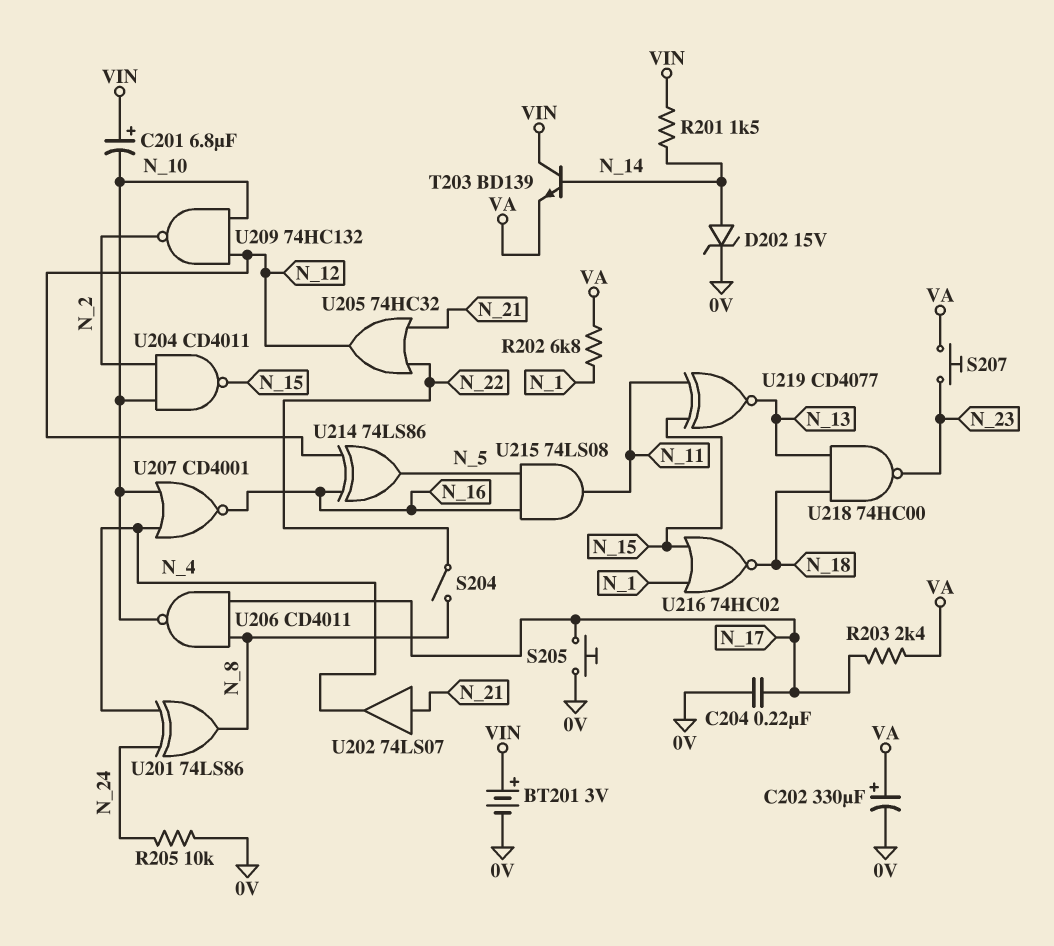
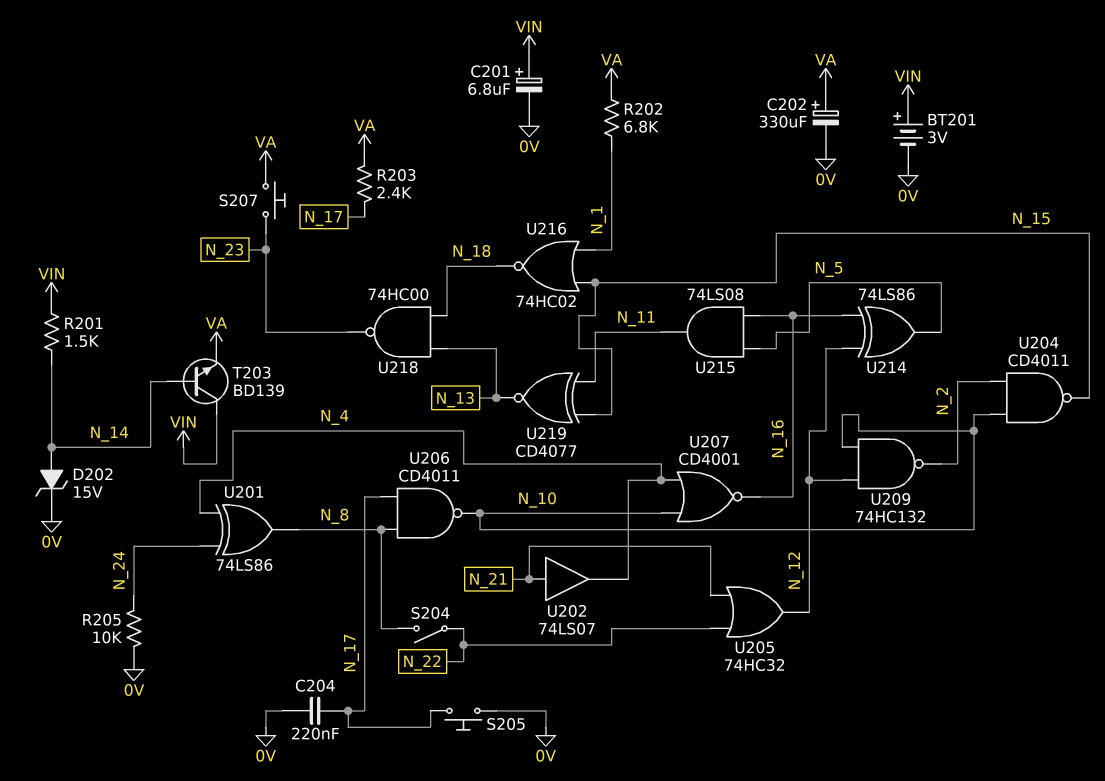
C201: 6.8uF (plus VIN, minus N_10) -> 6.8uF (plus VIN, minus 0V)

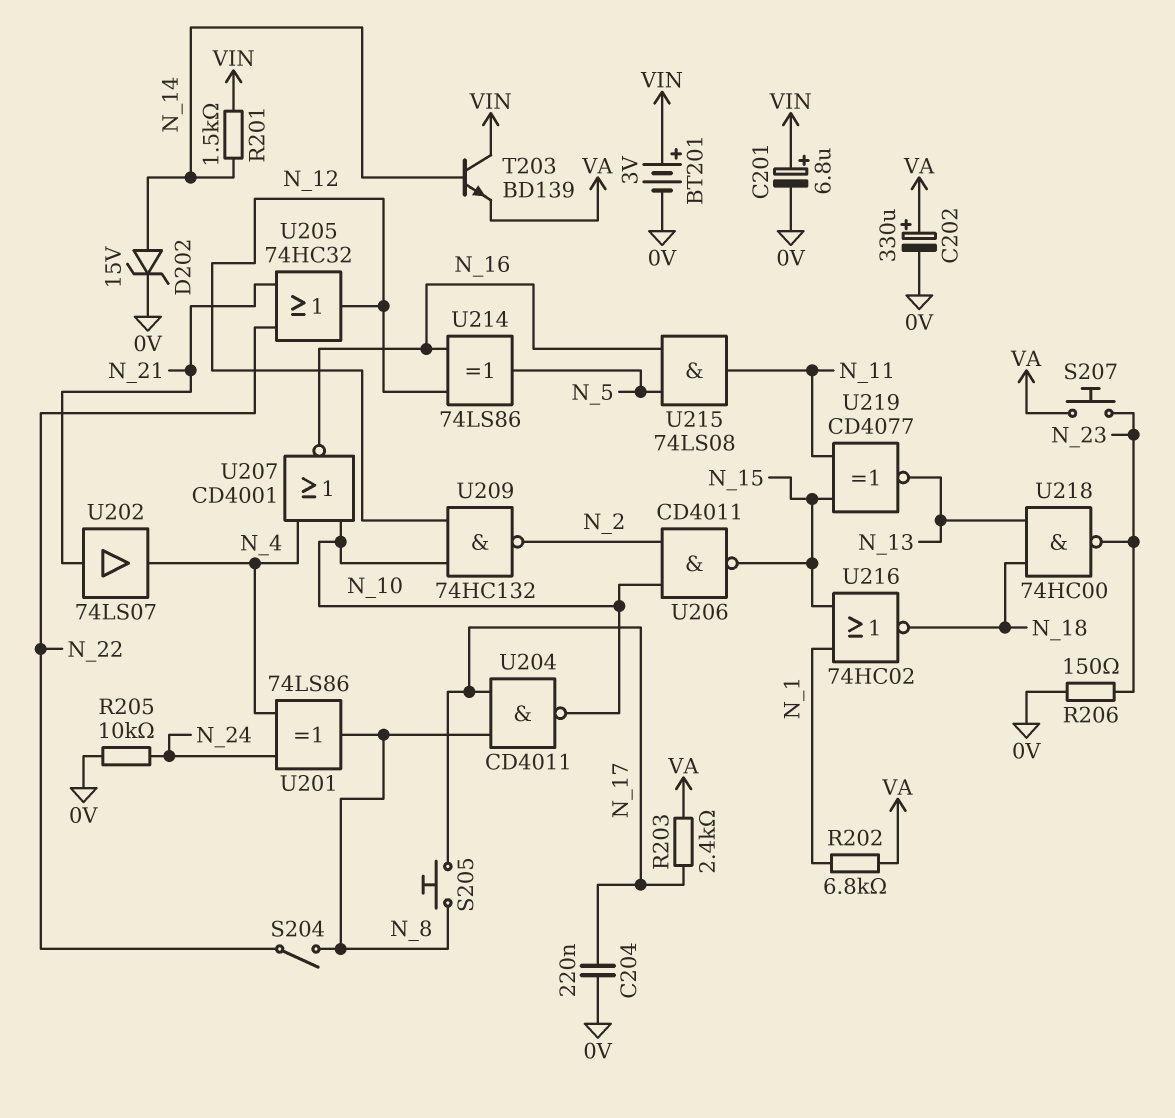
R206: none -> 150 (0V, N_23)
S205: button (0V, N_17) -> button (N_8, N_17)
U204: NAND CD4011 (in N_2, in N_10, out N_15) -> NAND CD4011 (in N_8, in N_17, out N_10)
U206: NAND CD4011 (in N_8, in N_17, out N_10) -> NAND CD4011 (in N_2, in N_10, out N_15)

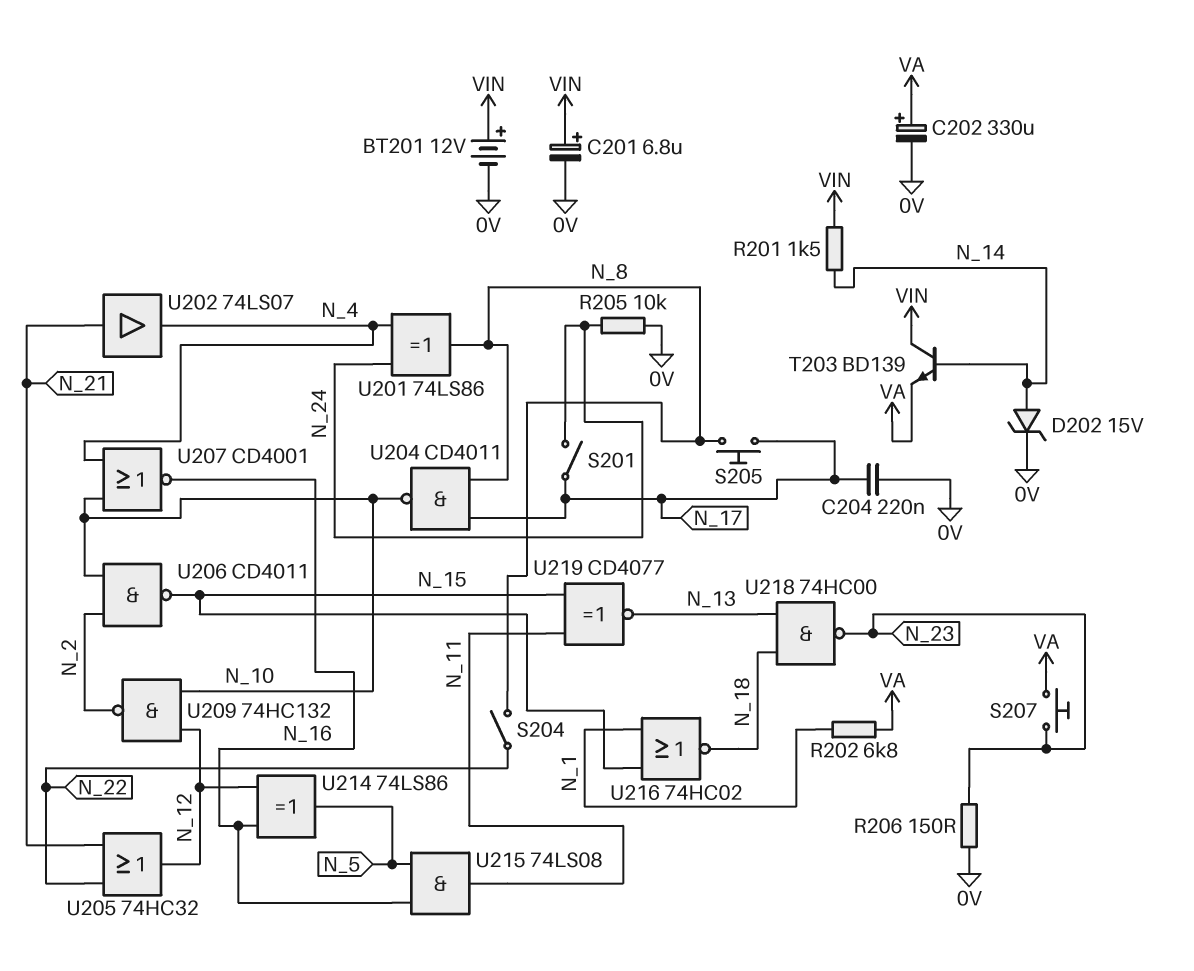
BT201: 3V (plus VIN, minus 0V) -> 12V (plus VIN, minus 0V)
R203: 2.4k (N_17, VA) -> none
S201: none -> switch (N_17, N_24)

